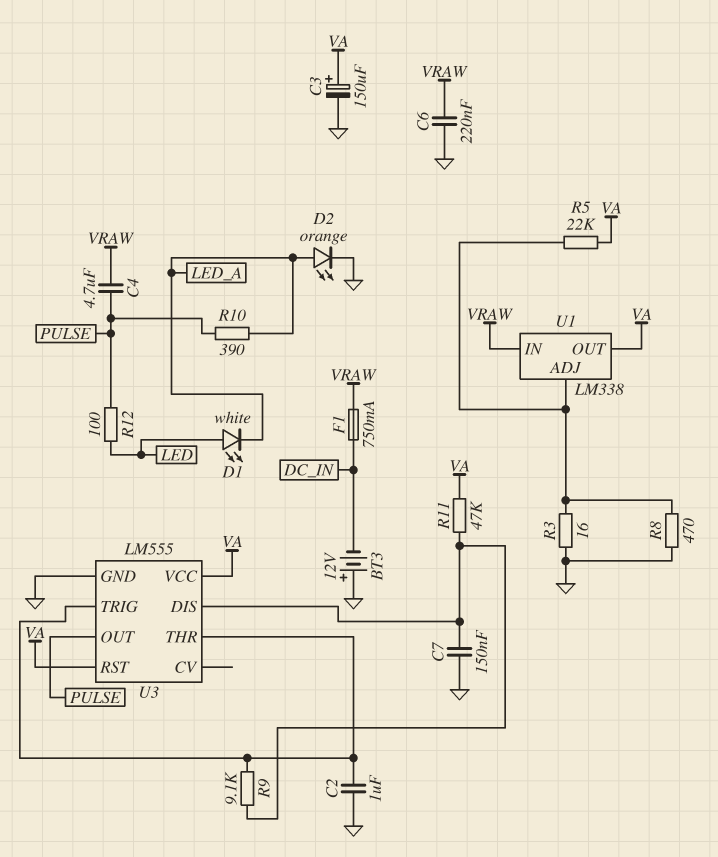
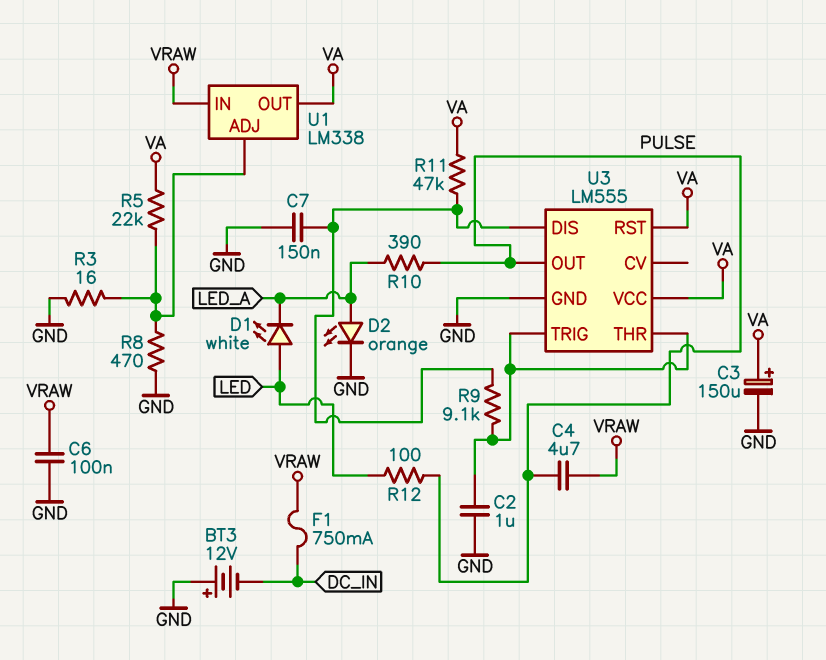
C6: 220nF (GND, VRAW) -> 100nF (GND, VRAW)

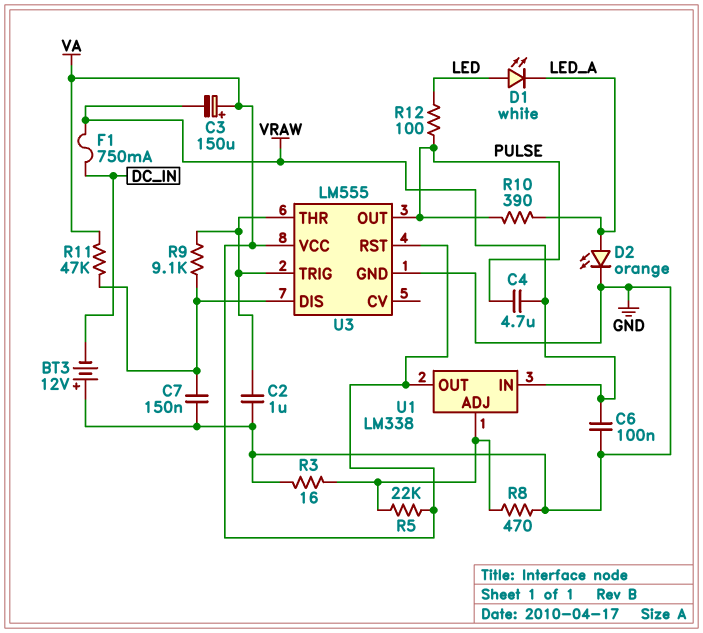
C3: 150uF (plus VA, minus GND) -> 150uF (plus VA, minus VRAW)

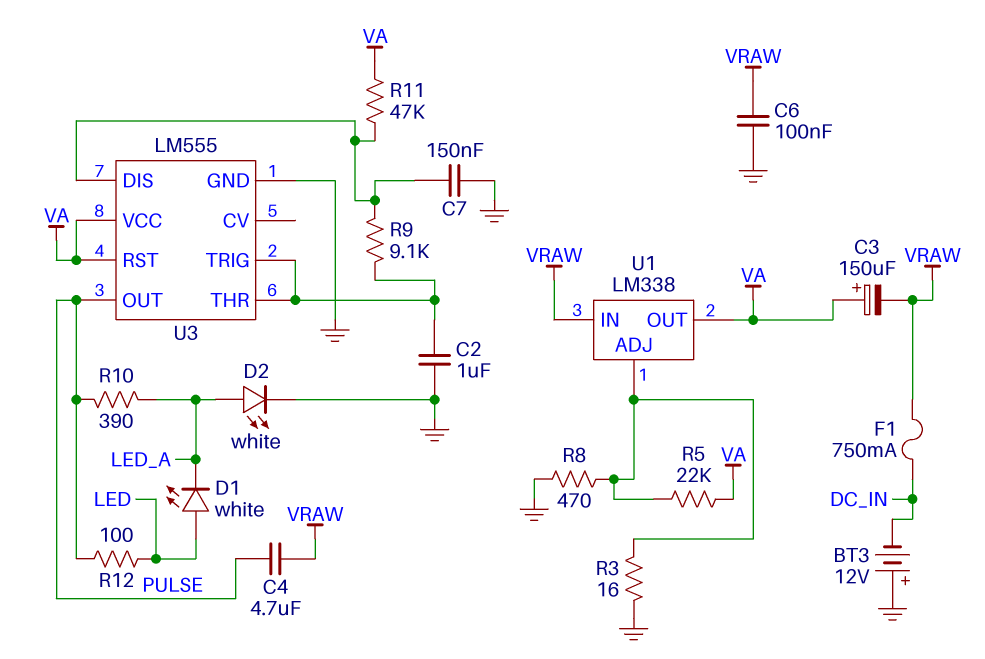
D2: LED orange (A LED_A, K GND) -> LED white (A LED_A, K GND)

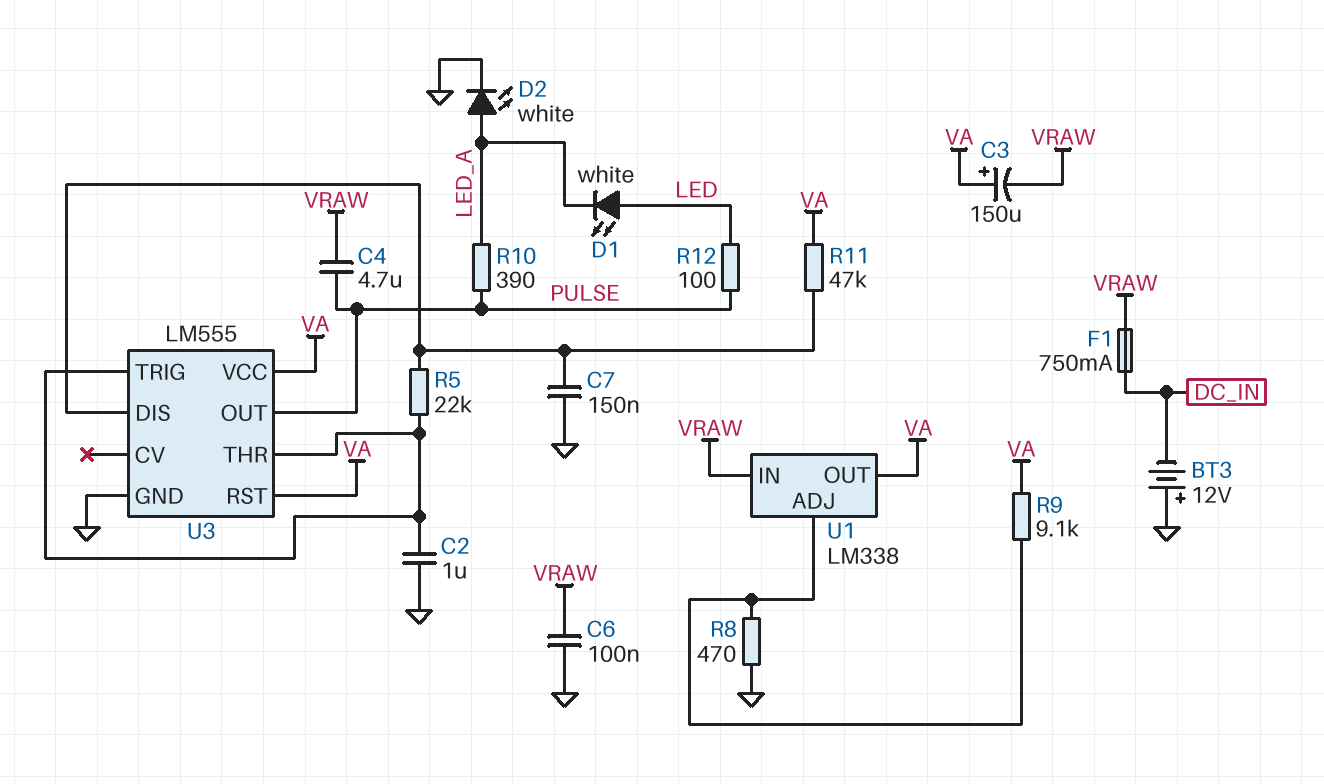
R3: 16 (GND, U1/ADJ) -> none
R5: 22k (U1/ADJ, VA) -> 22k (U3/DIS, U3/THR)
R9: 9.1k (U3/DIS, U3/THR) -> 9.1k (U1/ADJ, VA)

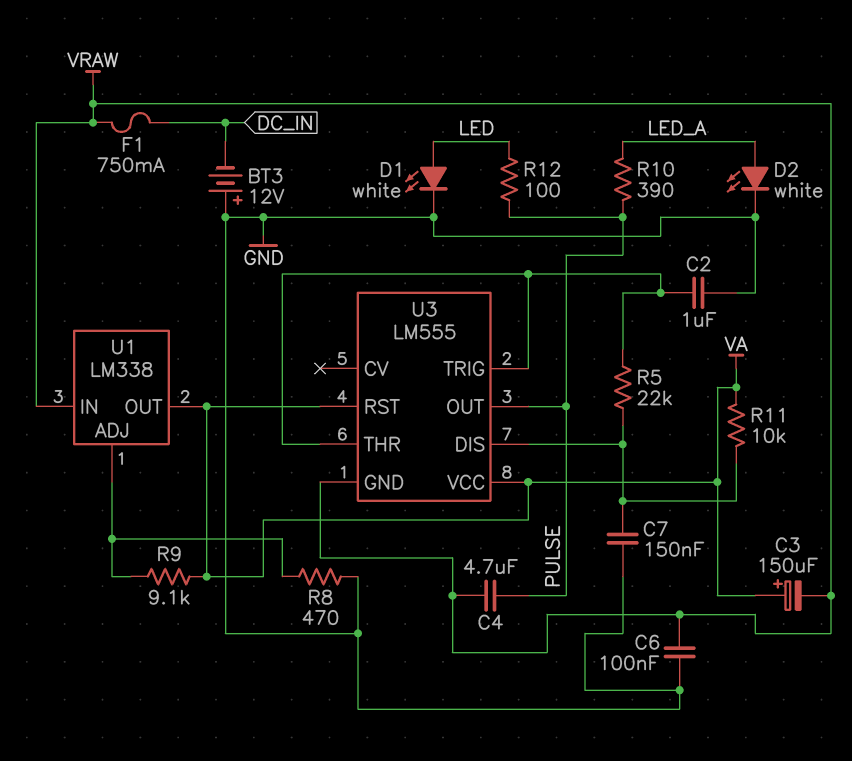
D1: LED white (A LED, K LED_A) -> LED white (A LED, K GND)
R11: 47k (U3/DIS, VA) -> 10k (U3/DIS, VA)
U3 pin GND: GND -> VRAW

